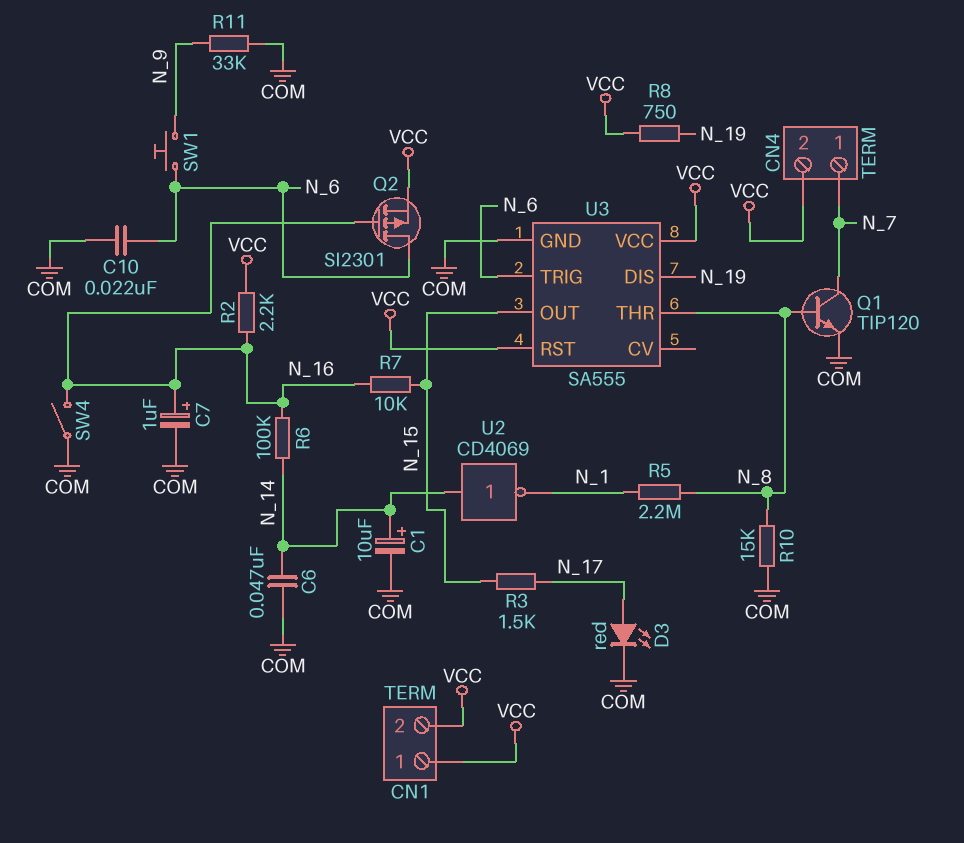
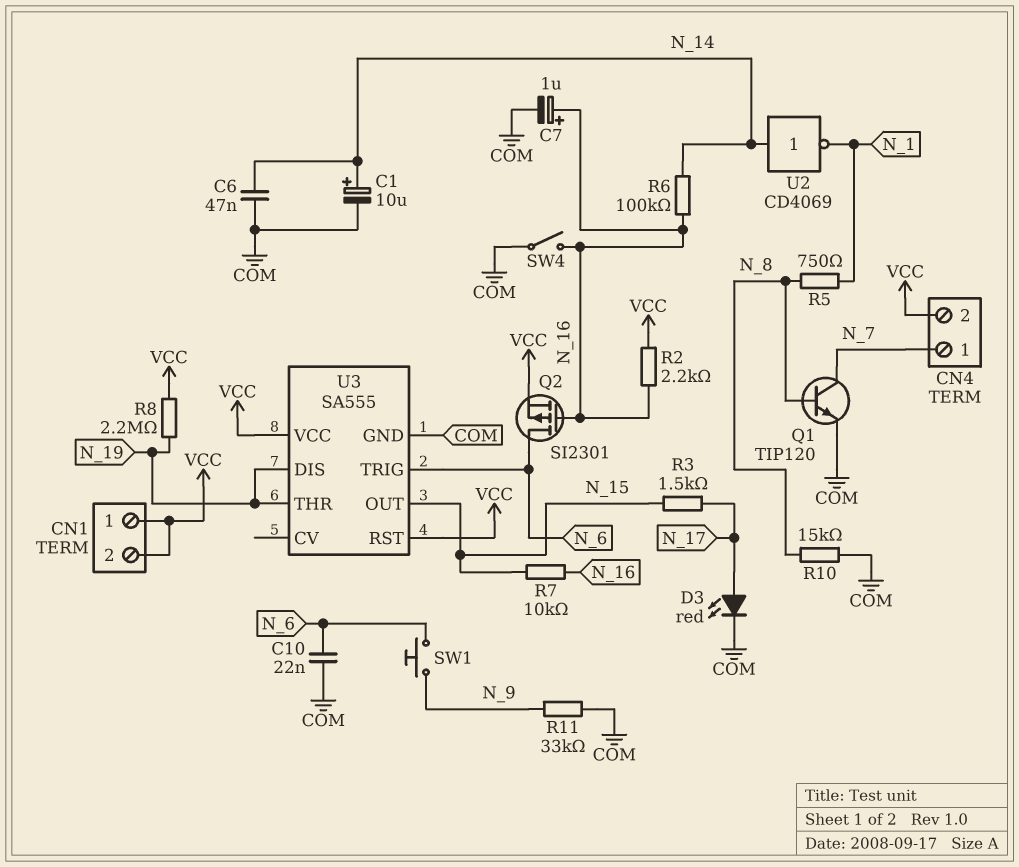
R5: 2.2M (N_1, N_8) -> 750 (N_1, N_8)
R8: 750 (N_19, VCC) -> 2.2M (N_19, VCC)
U3 pin THR: N_8 -> N_19

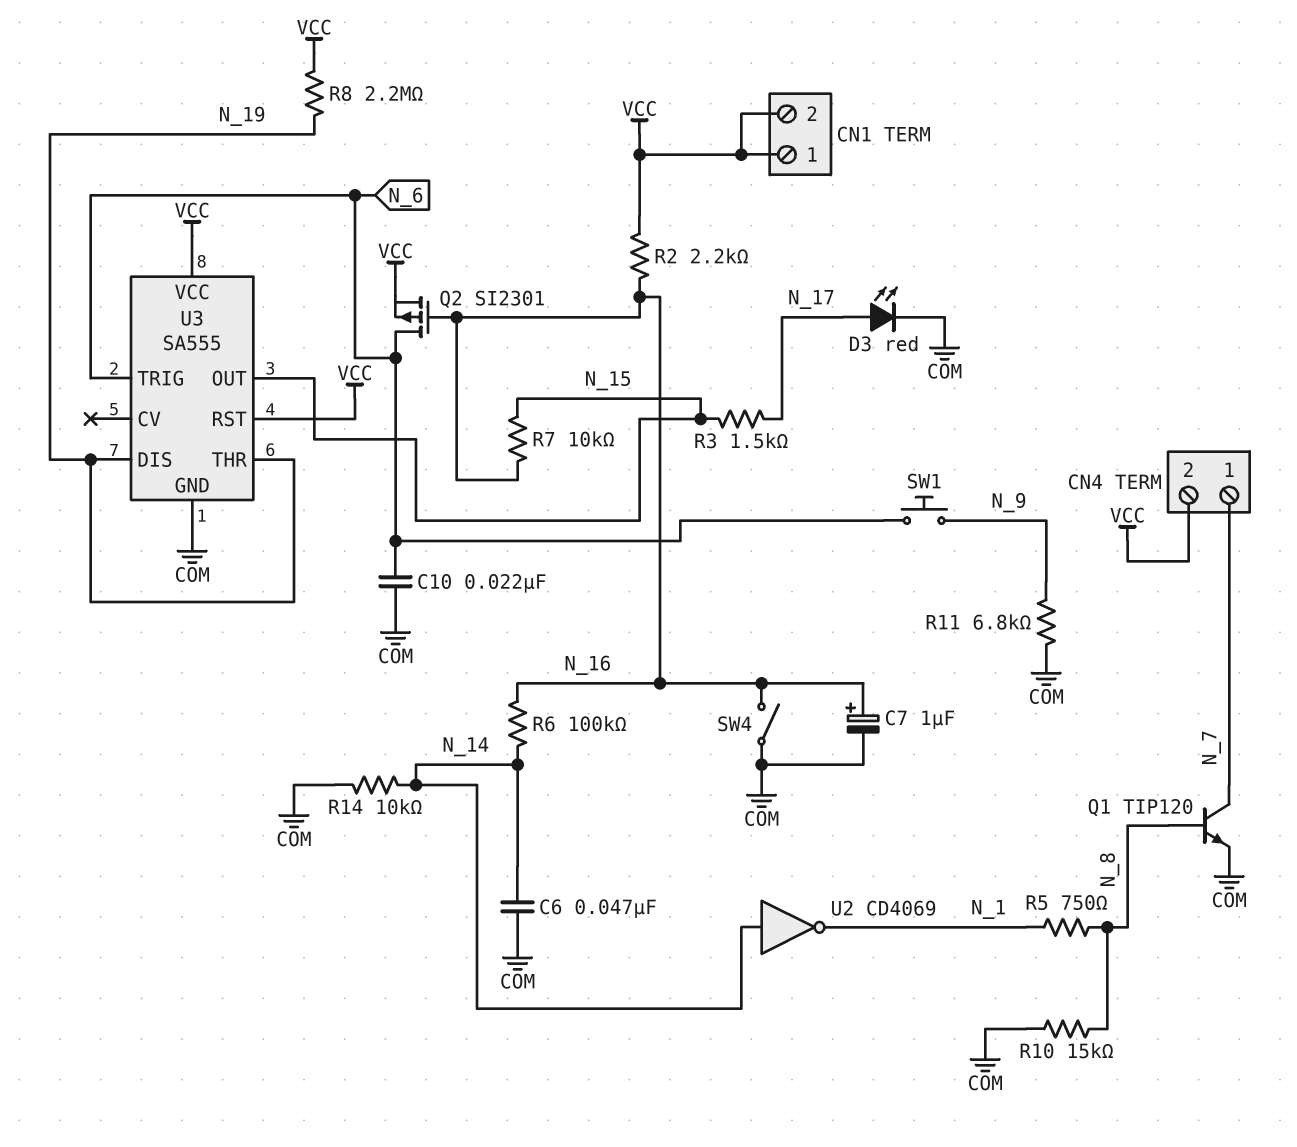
C1: 10uF (plus N_14, minus COM) -> none
R11: 33k (COM, N_9) -> 6.8k (COM, N_9)
R14: none -> 10k (COM, N_14)

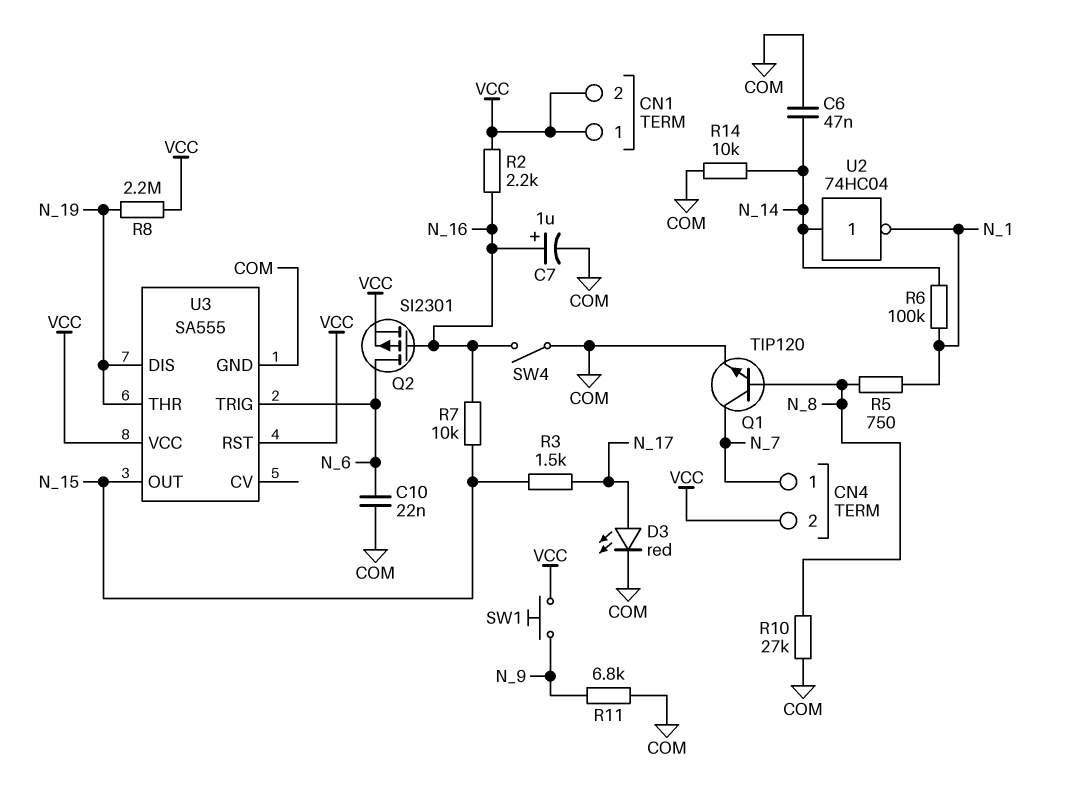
R6: 100k (N_14, N_16) -> 100k (N_1, N_14)
R10: 15k (COM, N_8) -> 27k (COM, N_8)
SW1: button (N_6, N_9) -> button (N_9, VCC)
U2: NOT CD4069 (in N_14, out N_1) -> NOT 74HC04 (in N_14, out N_1)

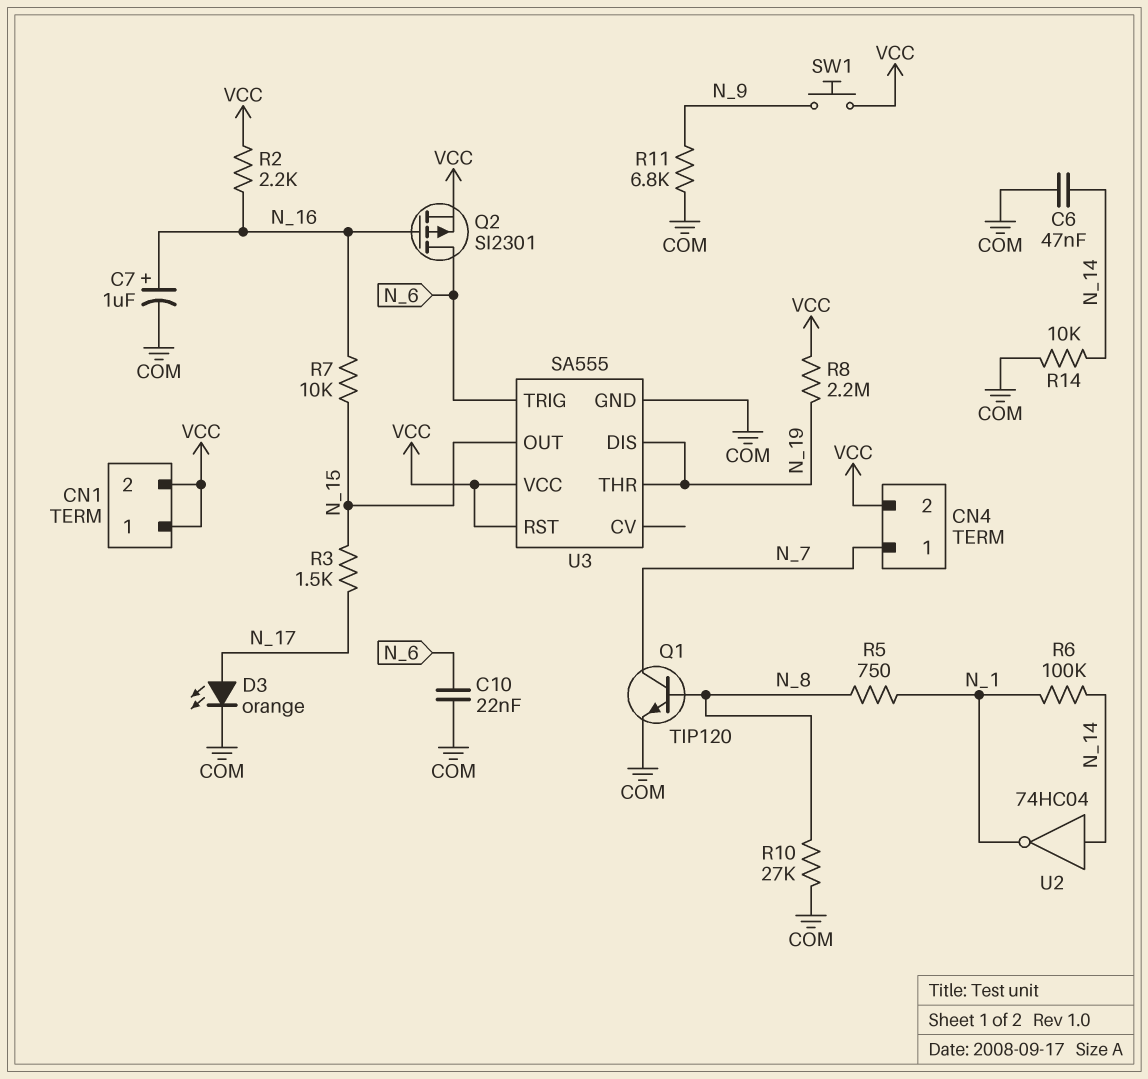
D3: LED red (A N_17, K COM) -> LED orange (A N_17, K COM)
SW4: switch (COM, N_16) -> none

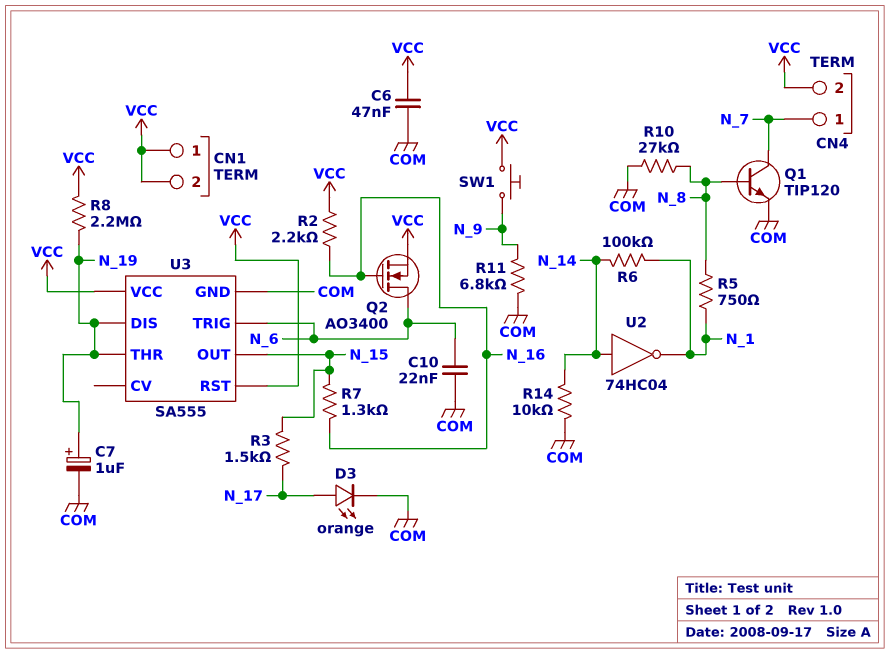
C6: 47nF (COM, N_14) -> 47nF (COM, VCC)
C7: 1uF (plus N_16, minus COM) -> 1uF (plus N_19, minus COM)
Q2: PMOS SI2301 (G N_16, D N_6, S VCC) -> NMOS AO3400 (G N_16, D N_6, S VCC)
R7: 10k (N_15, N_16) -> 1.3k (N_15, N_16)

